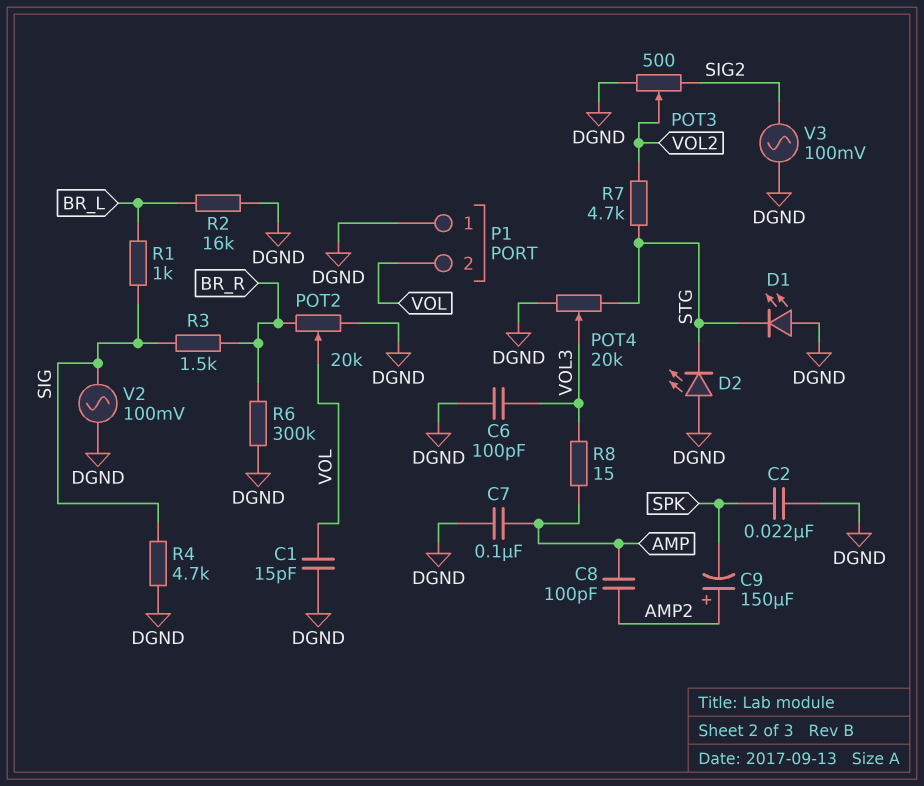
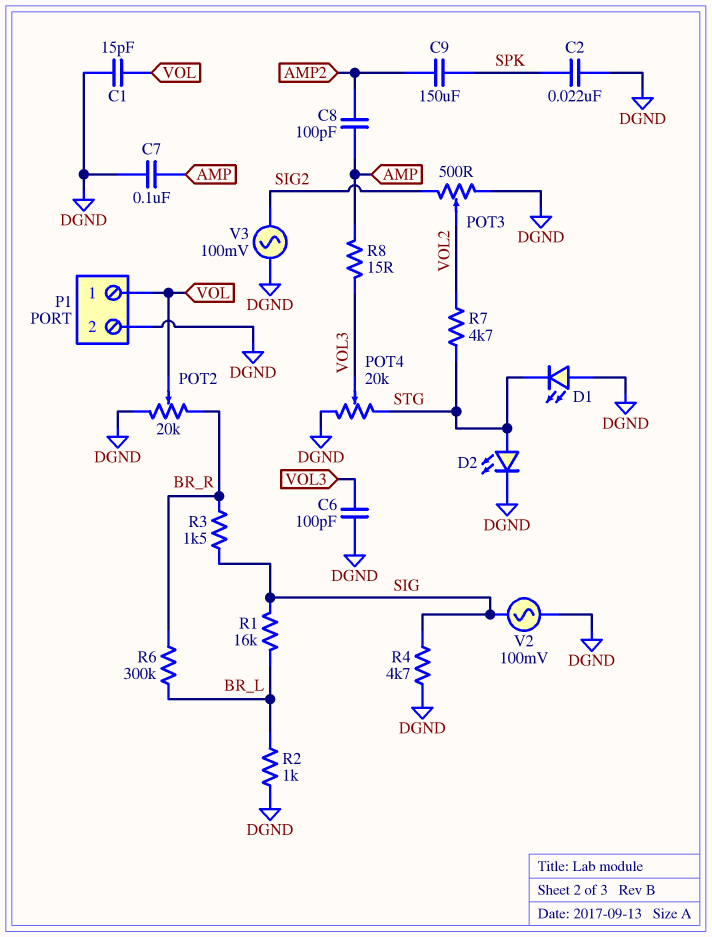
C9: 150uF (plus AMP2, minus SPK) -> 150uF (AMP2, SPK)
D2: LED (A DGND, K STG) -> LED (A STG, K DGND)
P1 pin 1: DGND -> VOL
P1 pin 2: VOL -> DGND
R1: 1k (BR_L, SIG) -> 16k (BR_L, SIG)
R2: 16k (BR_L, DGND) -> 1k (BR_L, DGND)
R6: 300k (BR_R, DGND) -> 300k (BR_L, BR_R)

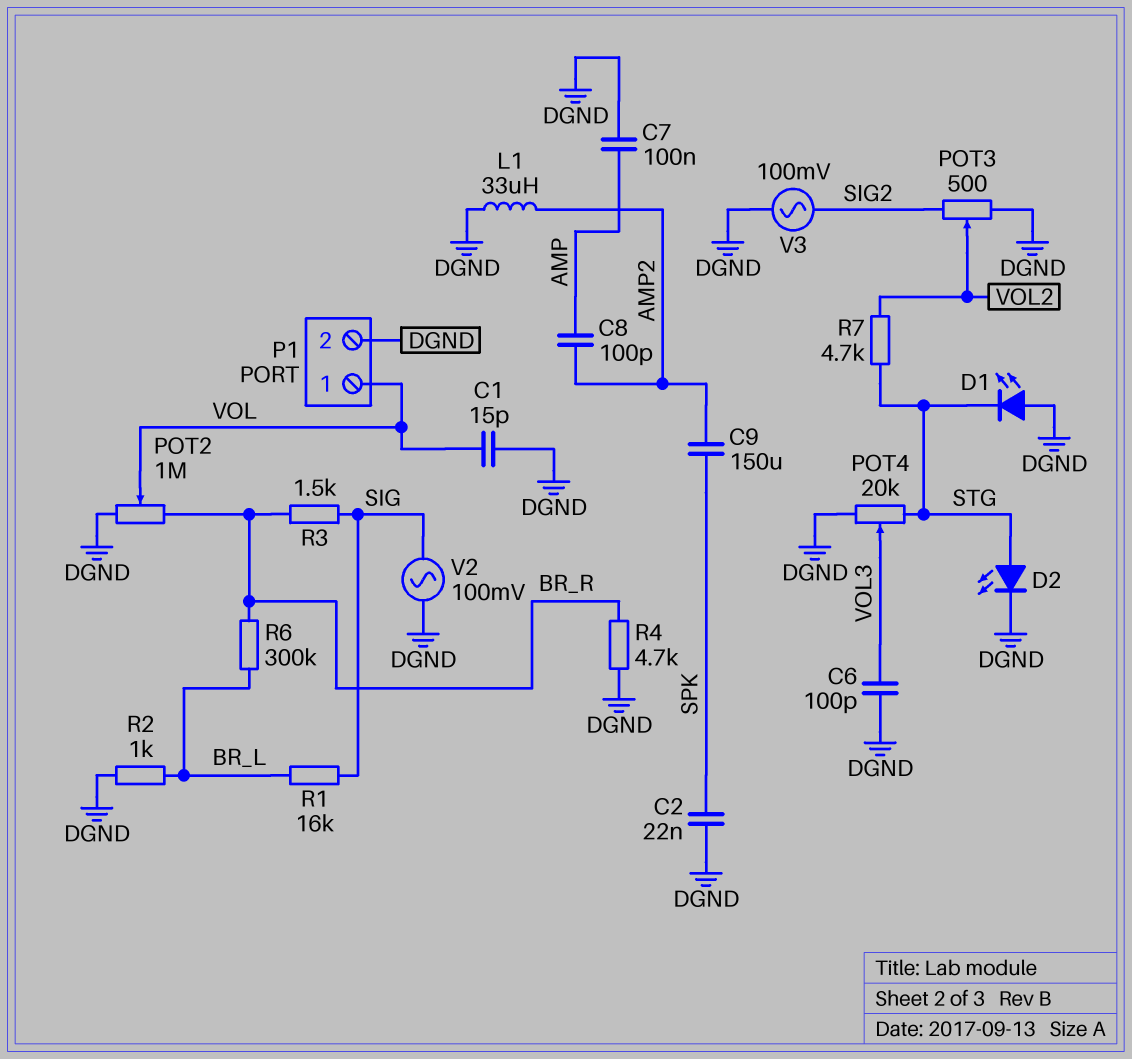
L1: none -> 33uH (AMP2, DGND)
POT2: 20k (BR_R, DGND, wiper VOL) -> 1M (BR_R, DGND, wiper VOL)
R4: 4.7k (DGND, SIG) -> 4.7k (BR_R, DGND)
R8: 15 (AMP, VOL3) -> none

